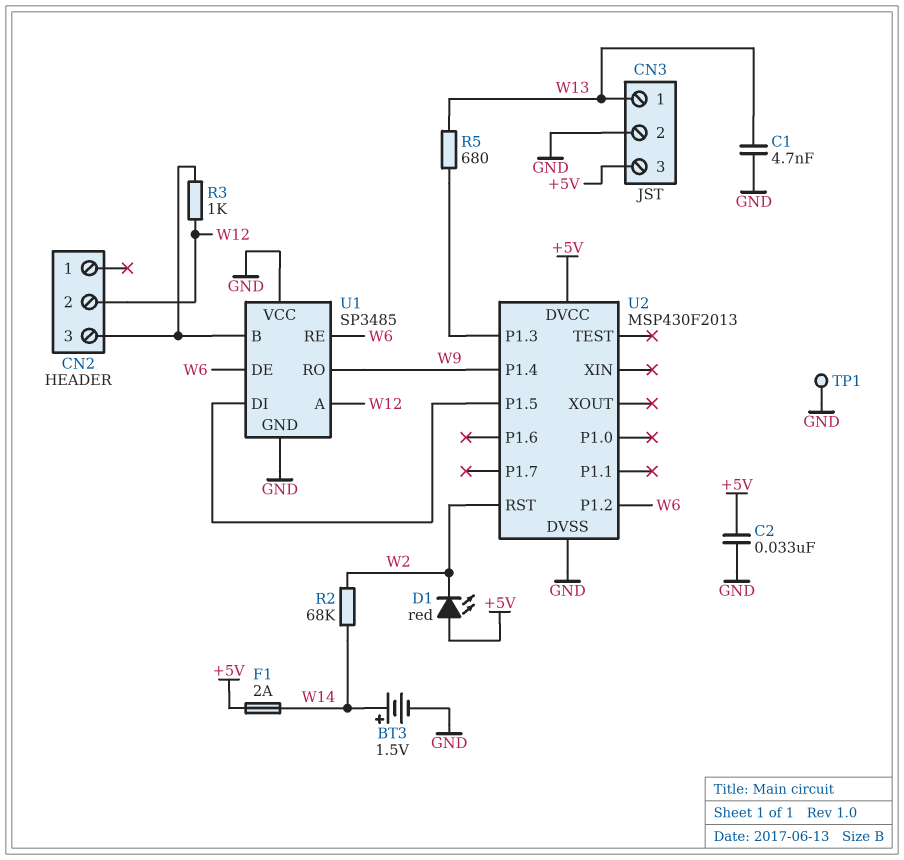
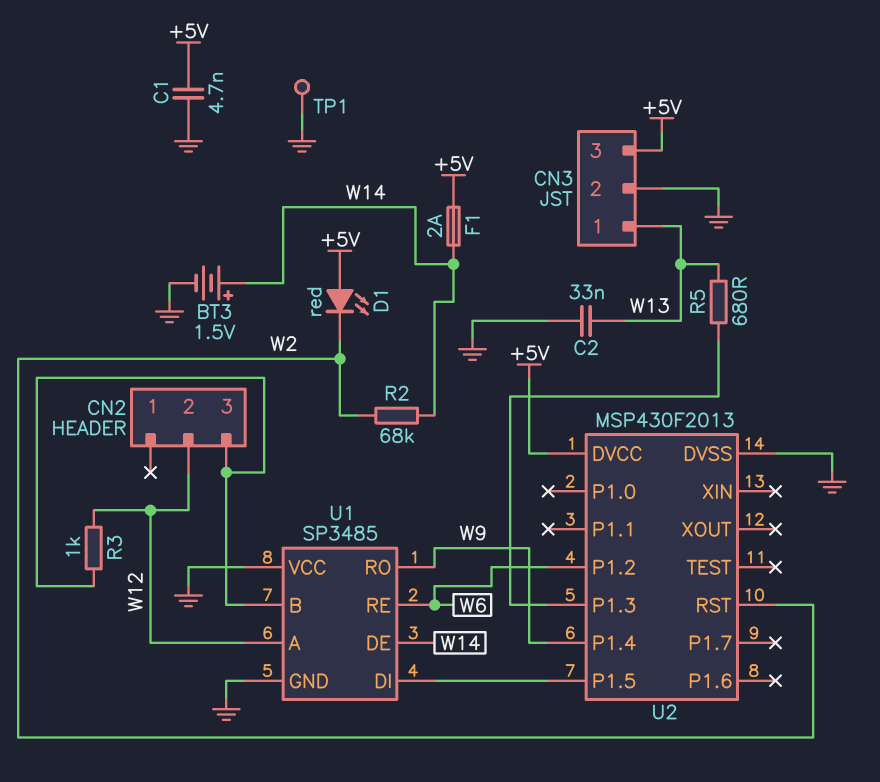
C1: 4.7nF (GND, W13) -> 4.7nF (+5V, GND)
C2: 33nF (+5V, GND) -> 33nF (GND, W13)
U1 pin DE: W6 -> W14

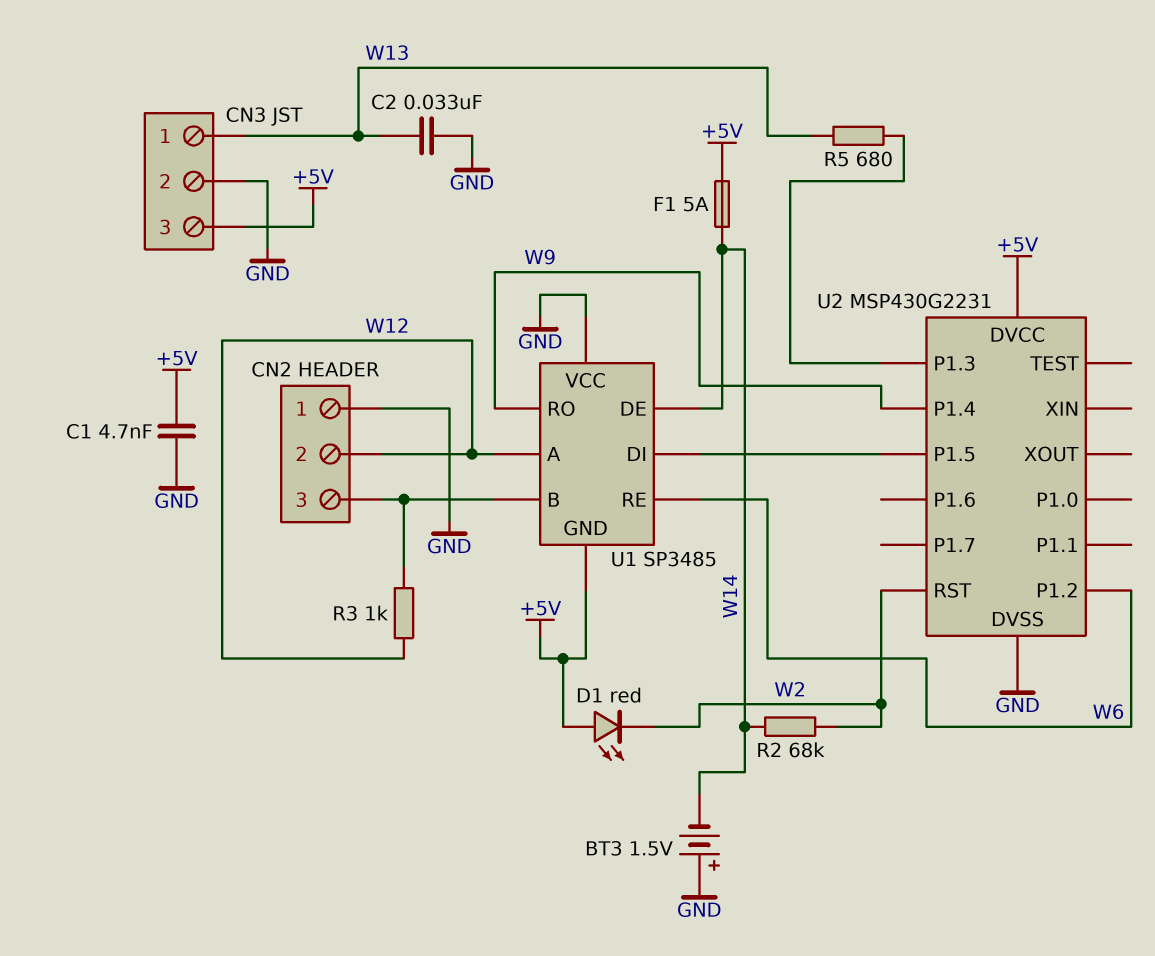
BT3: 1.5V (plus W14, minus GND) -> 1.5V (plus GND, minus W14)
CN2 pin 1: none -> GND
F1: 2A (+5V, W14) -> 5A (+5V, W14)
TP1: test point (GND) -> none
U1 pin GND: GND -> +5V
U2: MSP430F2013 -> MSP430G2231

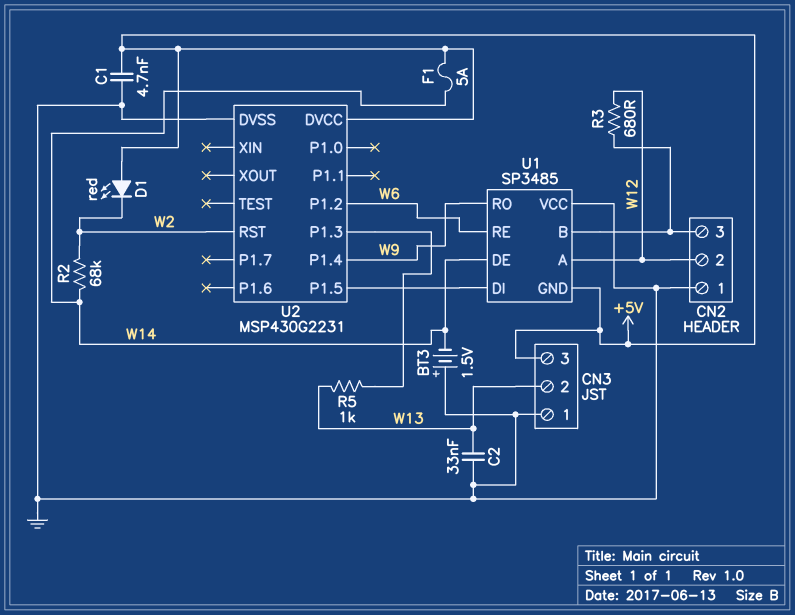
CN3 pin 1: W13 -> GND
CN3 pin 2: GND -> W13
R3: 1k (CN2/3, W12) -> 680 (CN2/3, W12)
R5: 680 (U2/P1.3, W13) -> 1k (U2/P1.3, W13)

